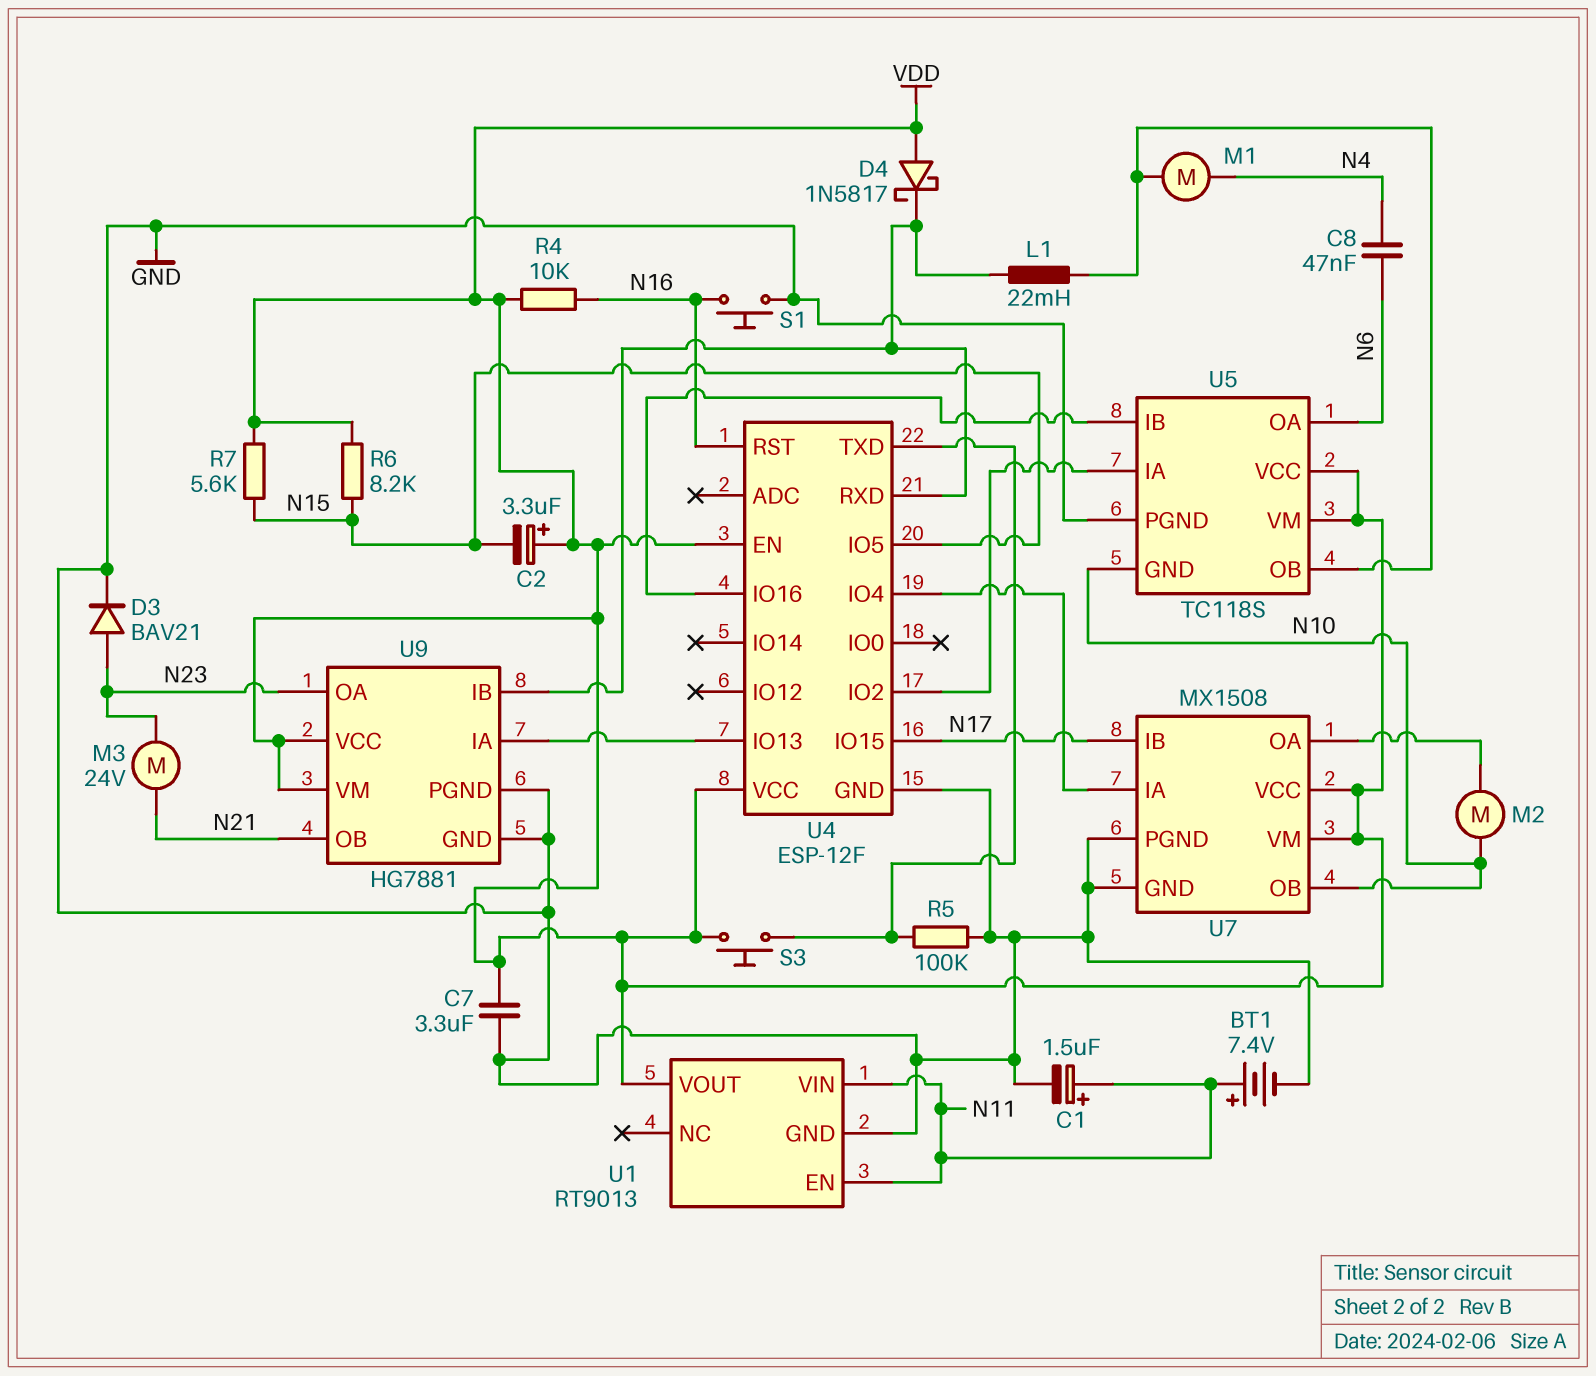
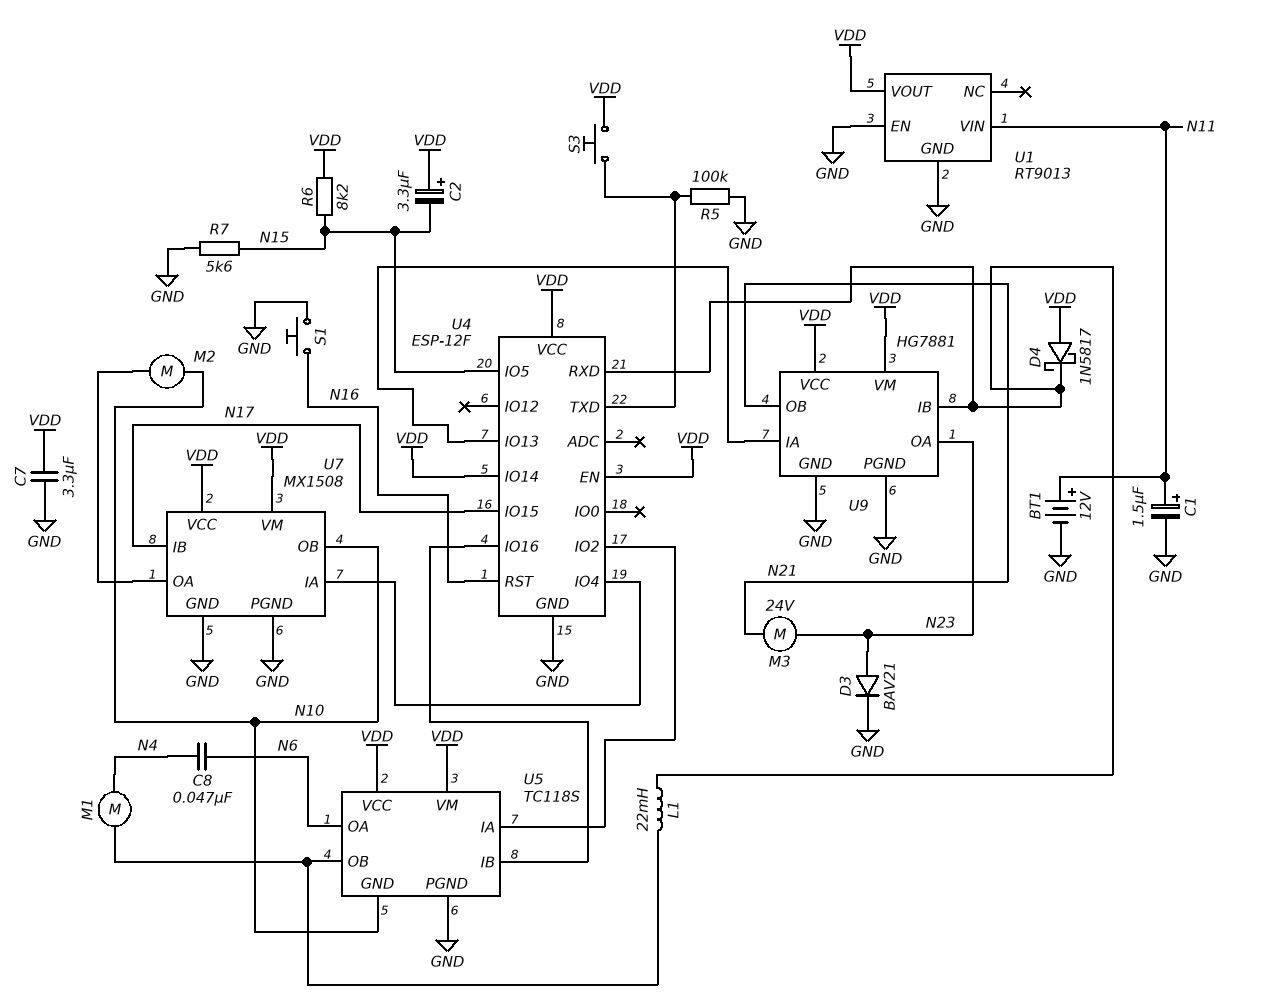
BT1: 7.4V (plus N11, minus GND) -> 12V (plus N11, minus GND)
R4: 10k (N16, VDD) -> none
R7: 5.6k (N15, VDD) -> 5.6k (GND, N15)
U1 pin EN: N11 -> GND
U4 pin IO14: none -> VDD

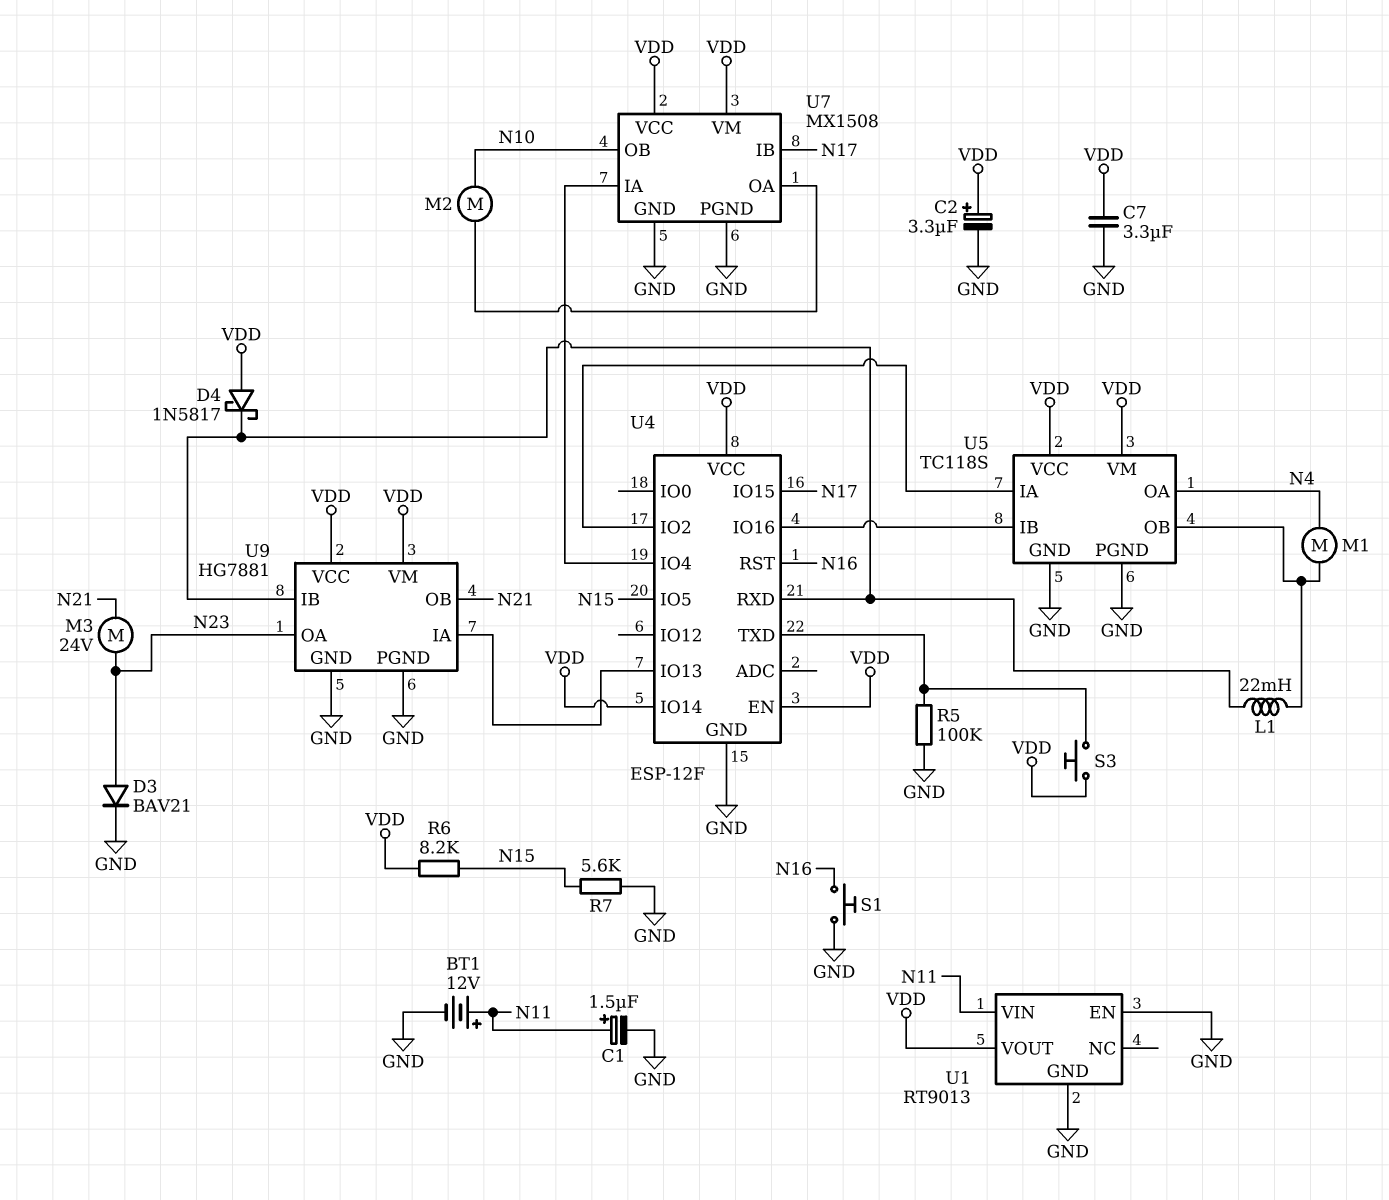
C2: 3.3uF (plus VDD, minus N15) -> 3.3uF (plus VDD, minus GND)
C8: 47nF (N4, N6) -> none
U5 pin GND: N10 -> GND
U5 pin OA: N6 -> N4

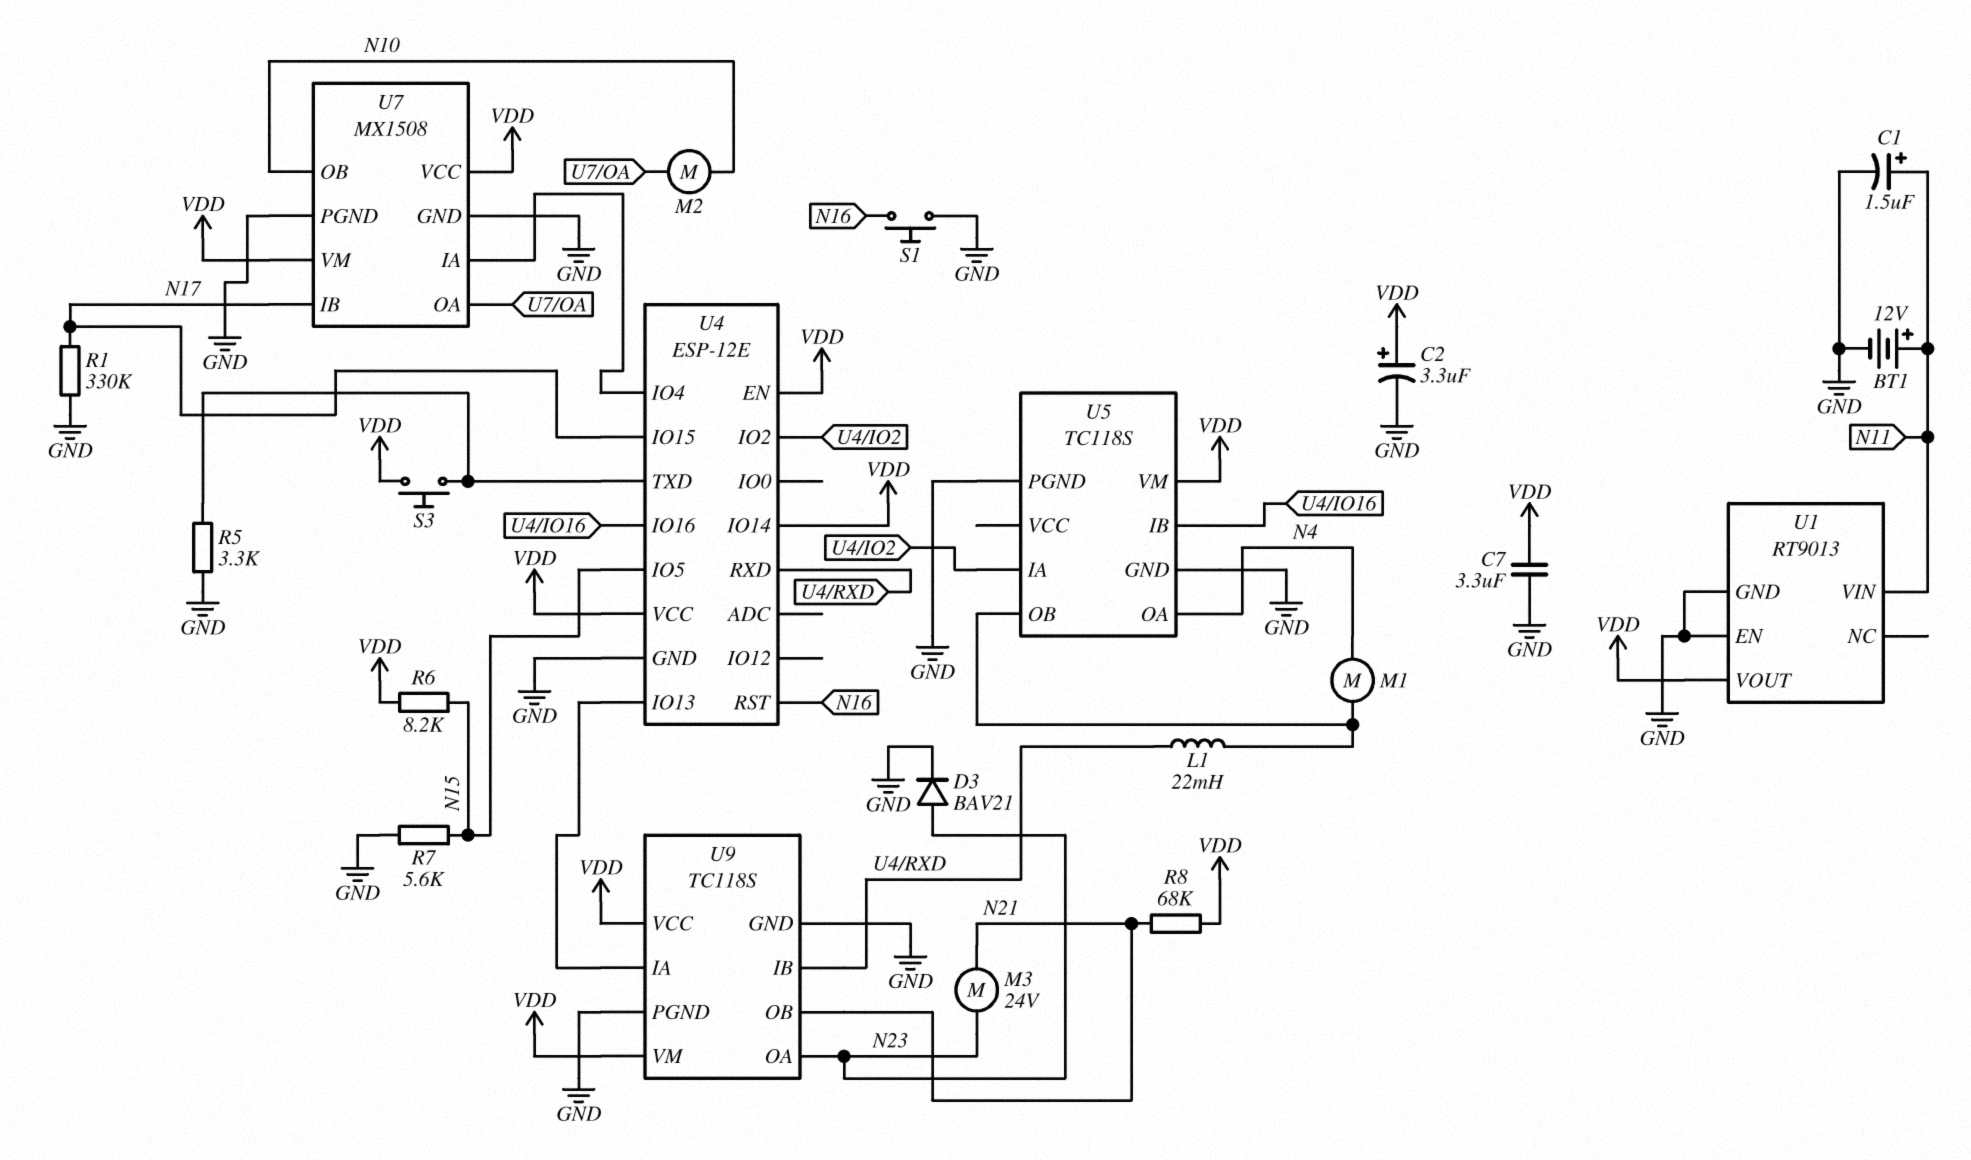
D4: schottky 1N5817 (A VDD, K U4/RXD) -> none
R1: none -> 330k (GND, N17)
R5: 100k (GND, U4/TXD) -> 3.3k (GND, U4/TXD)
R8: none -> 68k (N21, VDD)
U4: ESP-12F -> ESP-12E
U5 pin VCC: VDD -> none
U9: HG7881 -> TC118S

